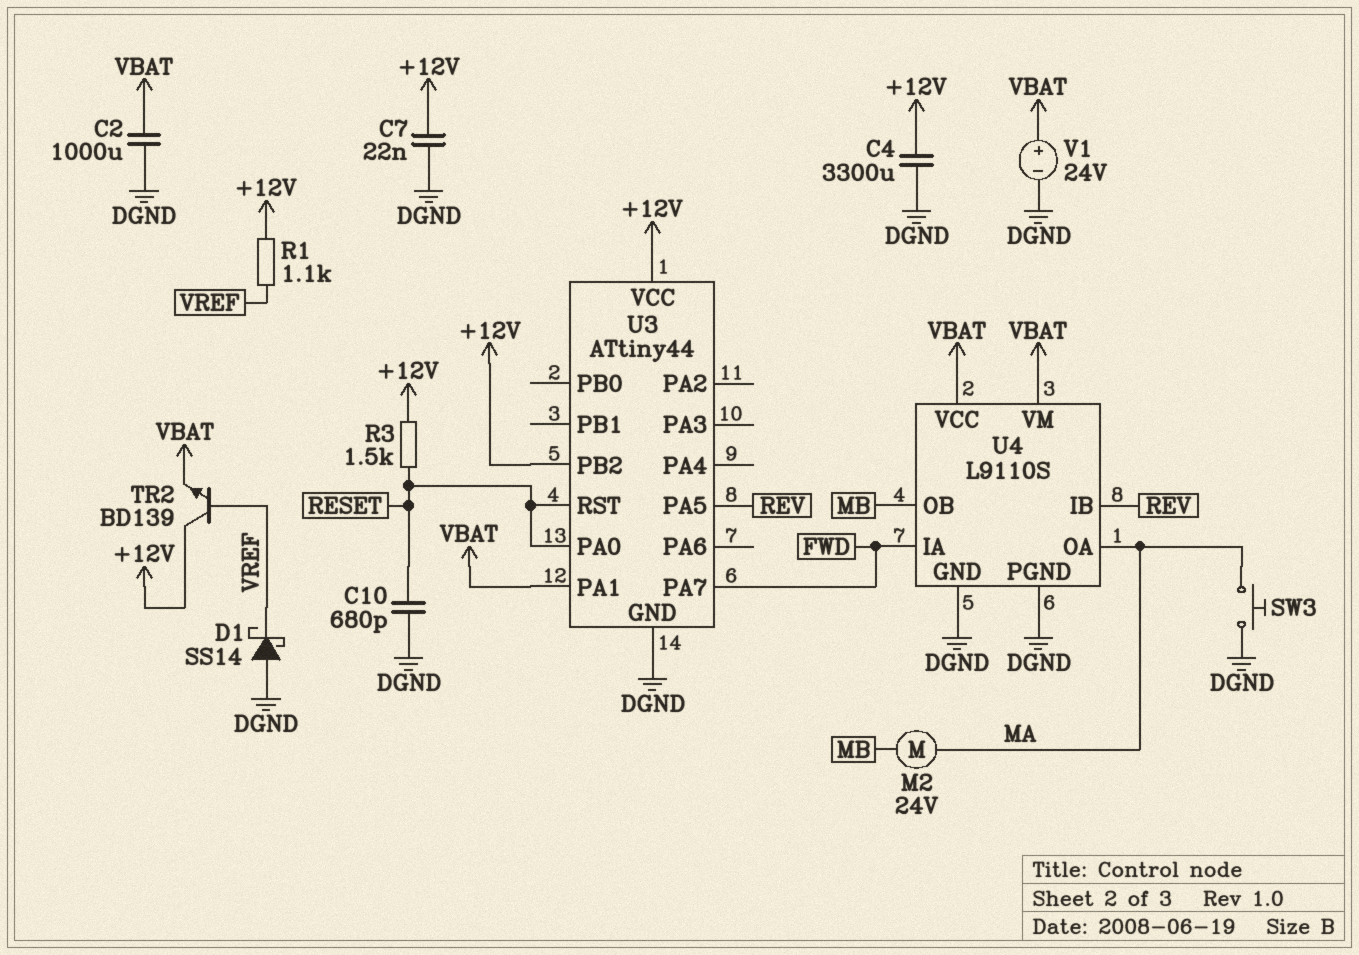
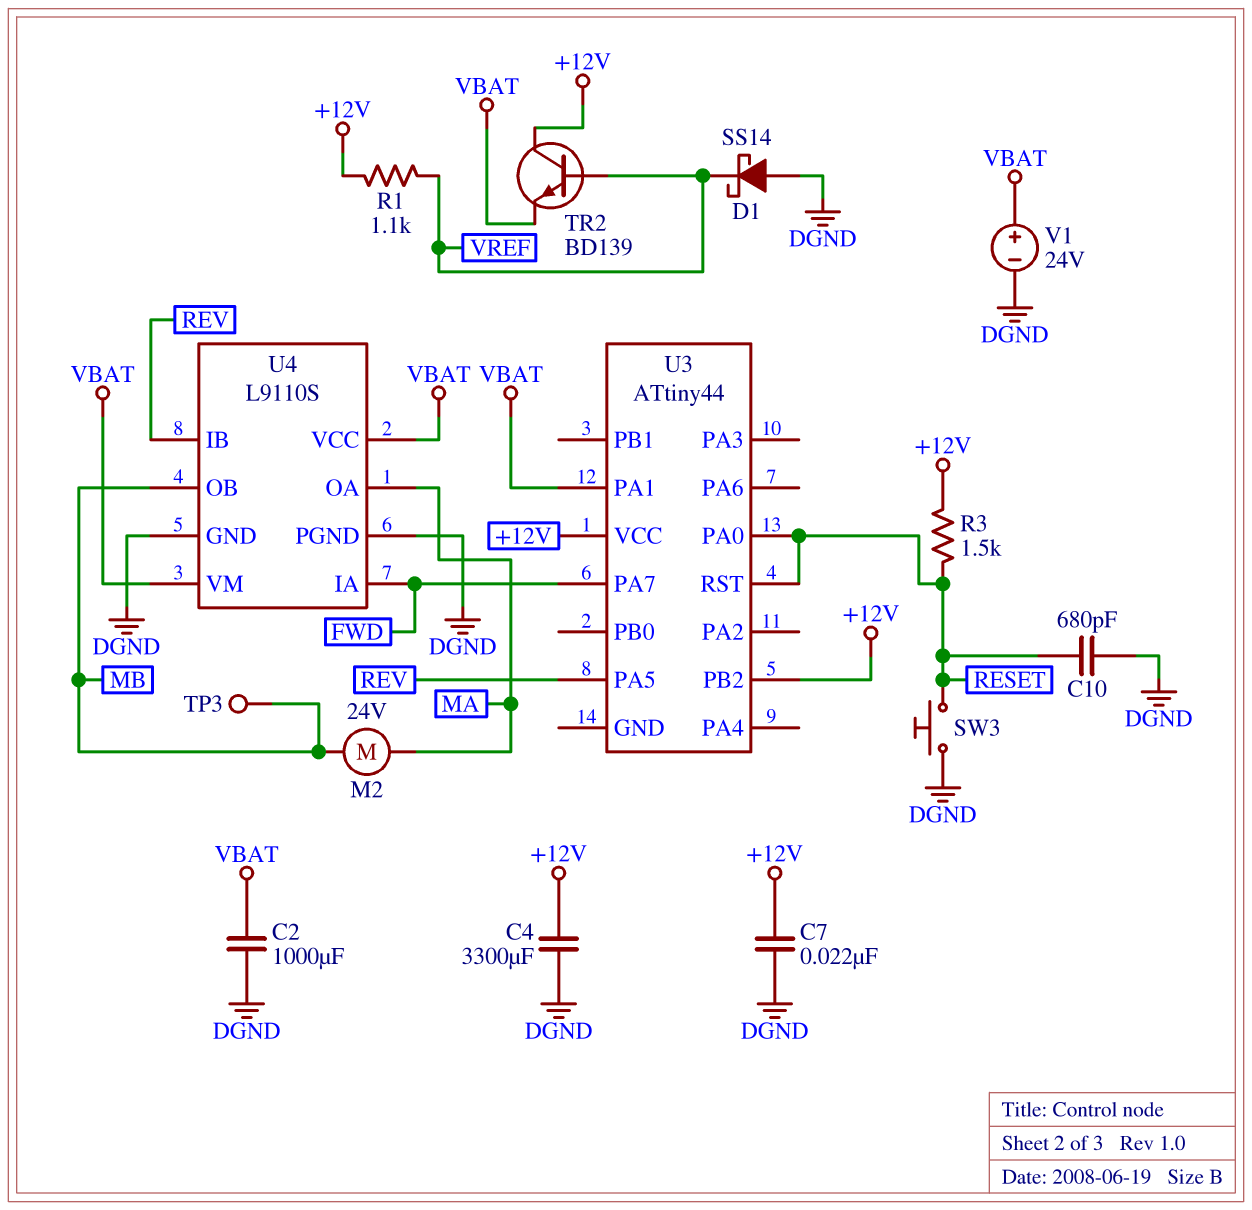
SW3: button (DGND, MA) -> button (DGND, RESET)
TP3: none -> test point (MB)
U3 pin GND: DGND -> none

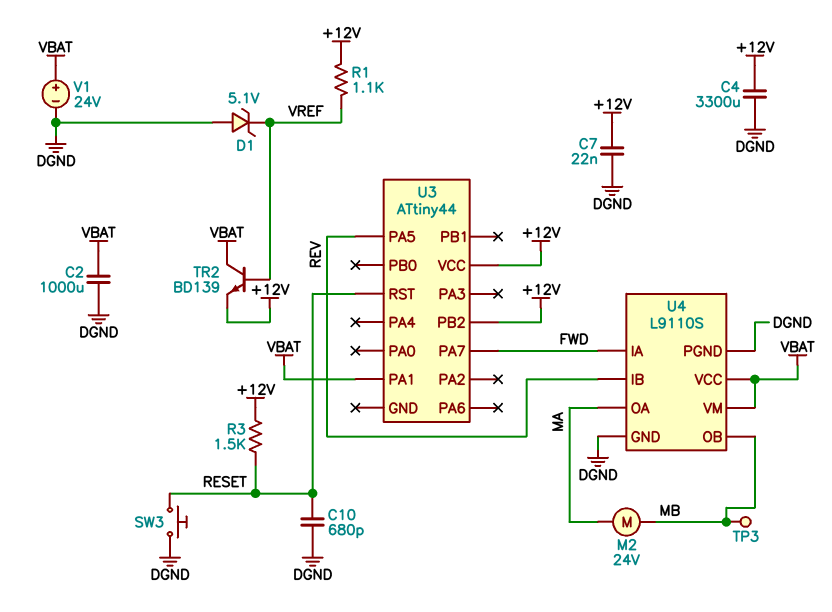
D1: schottky SS14 (A DGND, K VREF) -> zener 5.1V (A DGND, K VREF)
TR2: NPN BD139 (B VREF, C +12V, E VBAT) -> NPN BD139 (B VREF, C VBAT, E +12V)
U3 pin PA0: RESET -> none

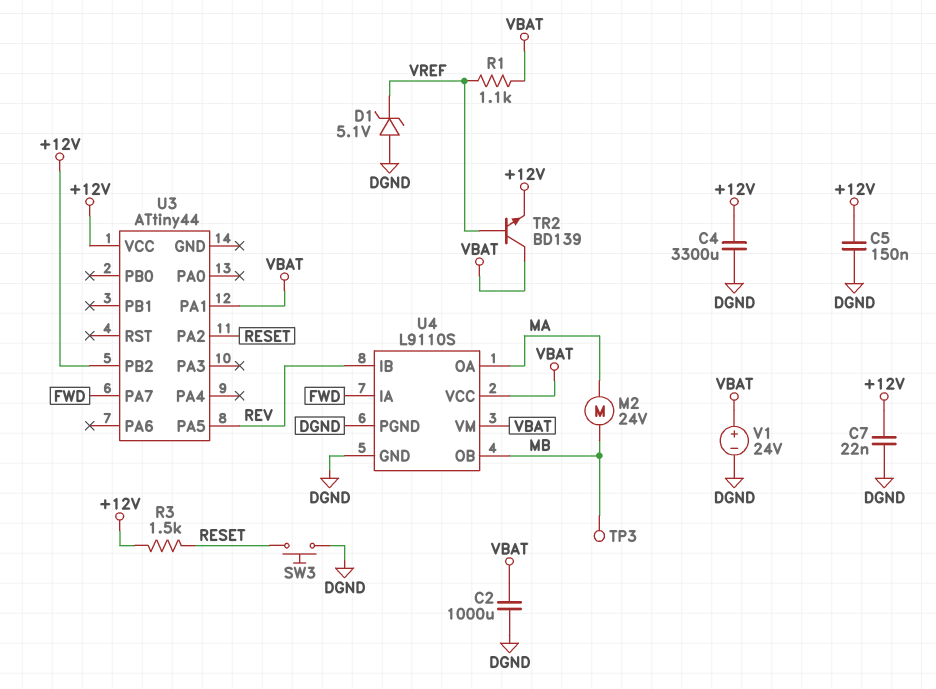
C5: none -> 150nF (+12V, DGND)
C10: 680pF (DGND, RESET) -> none
R1: 1.1k (+12V, VREF) -> 1.1k (VBAT, VREF)
U3 pin PA2: none -> RESET
U3 pin RST: RESET -> none

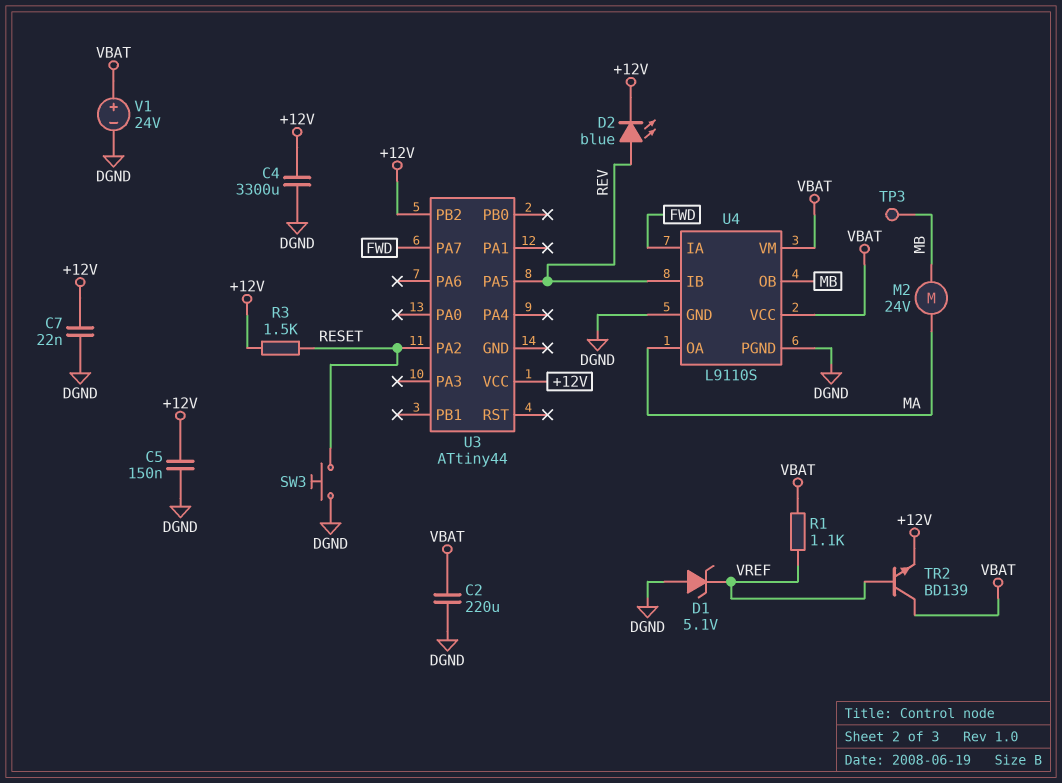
C2: 1000uF (DGND, VBAT) -> 220uF (DGND, VBAT)
D2: none -> LED blue (A REV, K +12V)
U3 pin PA1: VBAT -> none

